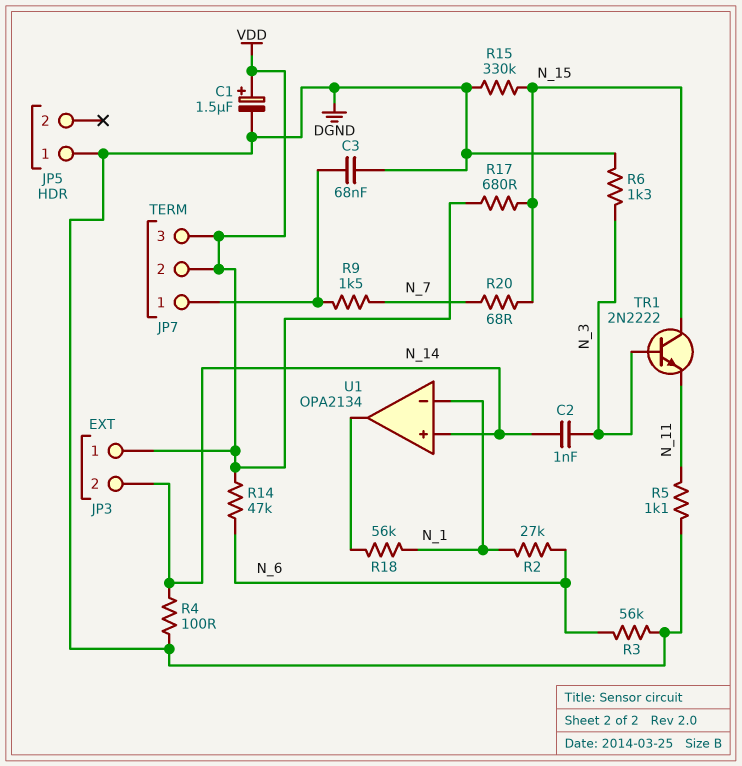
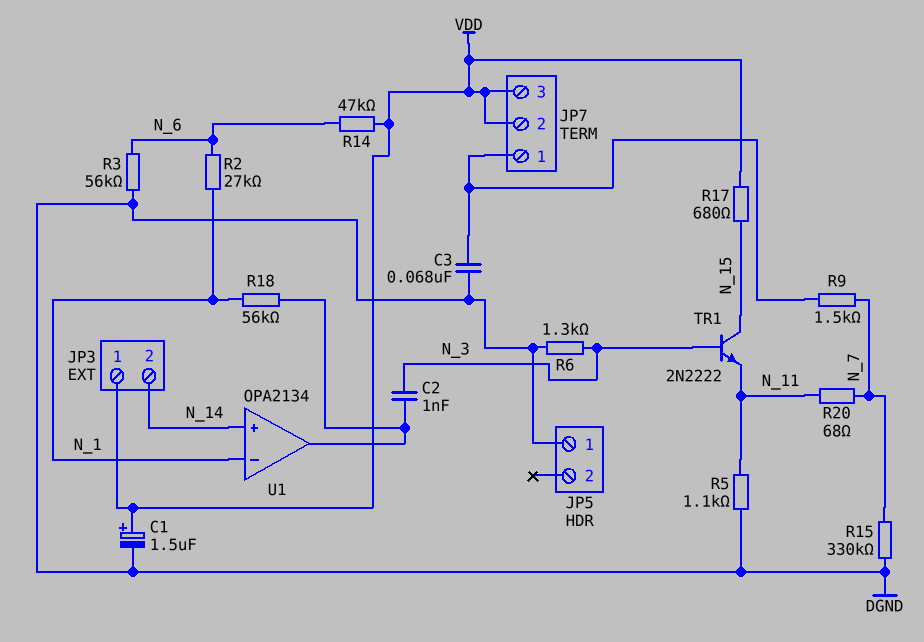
C2: 1nF (N_3, N_14) -> 1nF (N_3, U1/out)
R4: 100 (DGND, N_14) -> none
R15: 330k (DGND, N_15) -> 330k (DGND, N_7)
R20: 68 (N_7, N_15) -> 68 (N_7, N_11)

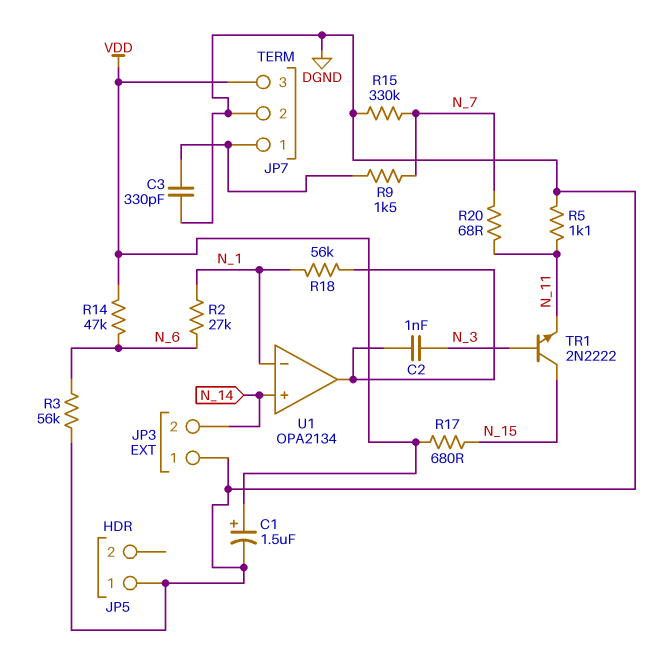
C3: 68nF (DGND, JP7/1) -> 330pF (DGND, JP7/1)
JP3 pin 1: VDD -> DGND
JP7 pin 2: VDD -> DGND
R6: 1.3k (DGND, N_3) -> none

